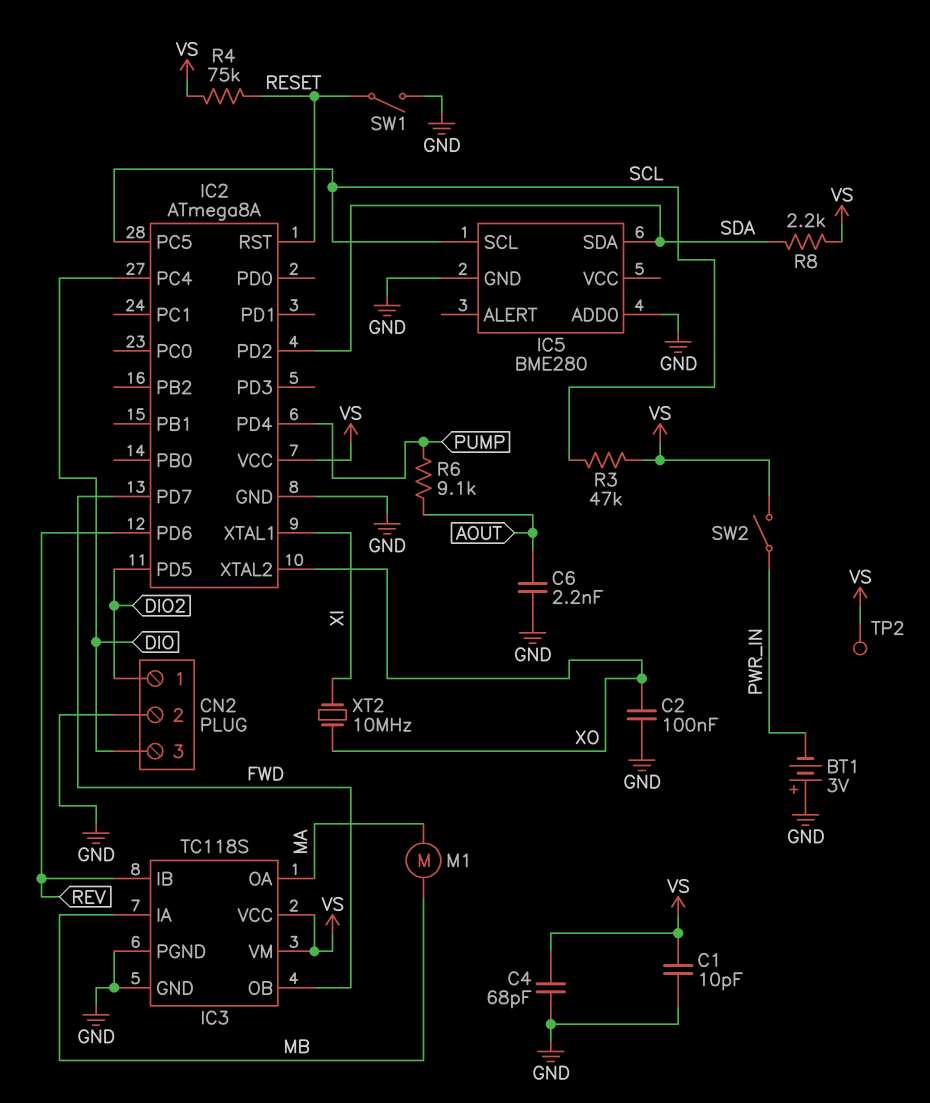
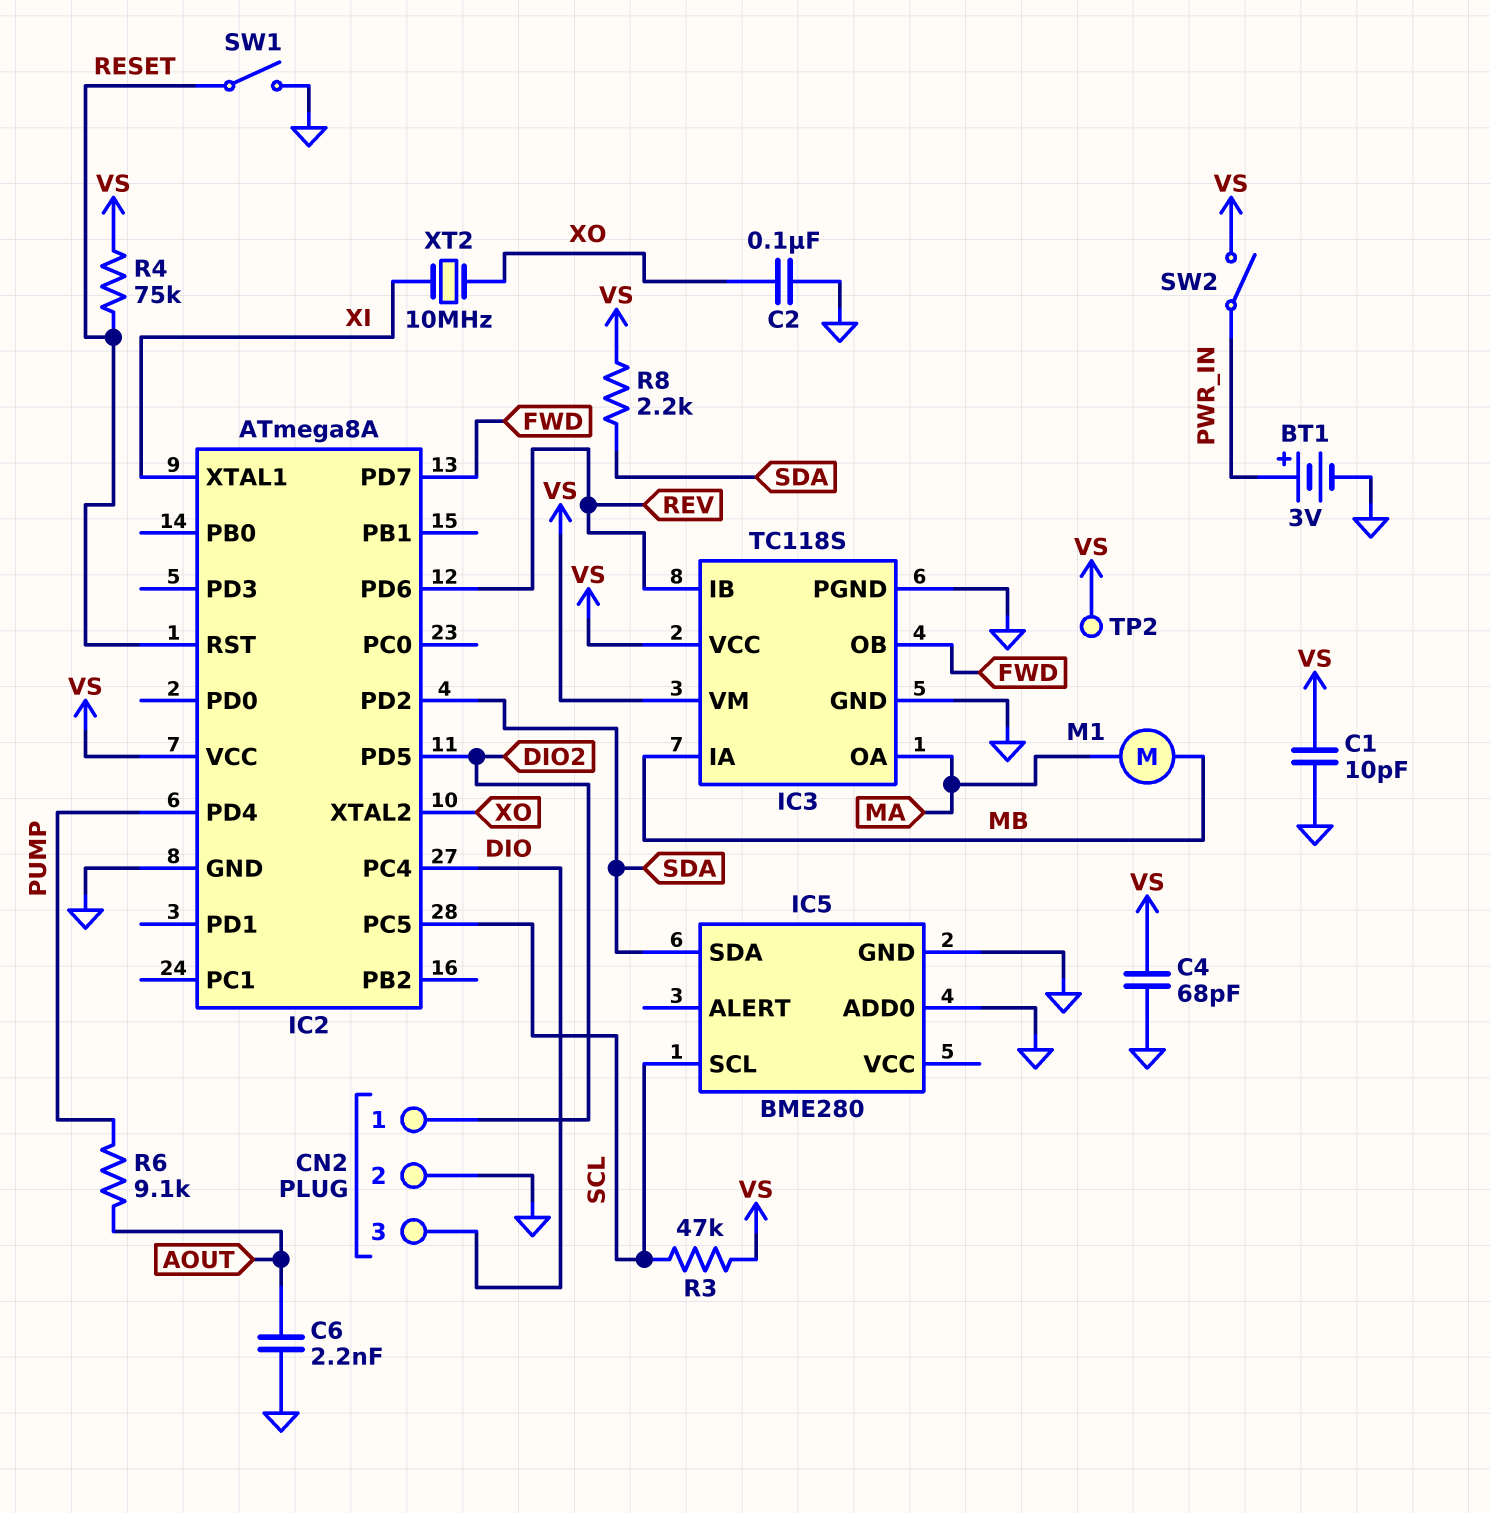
BT1: 3V (plus GND, minus PWR_IN) -> 3V (plus PWR_IN, minus GND)

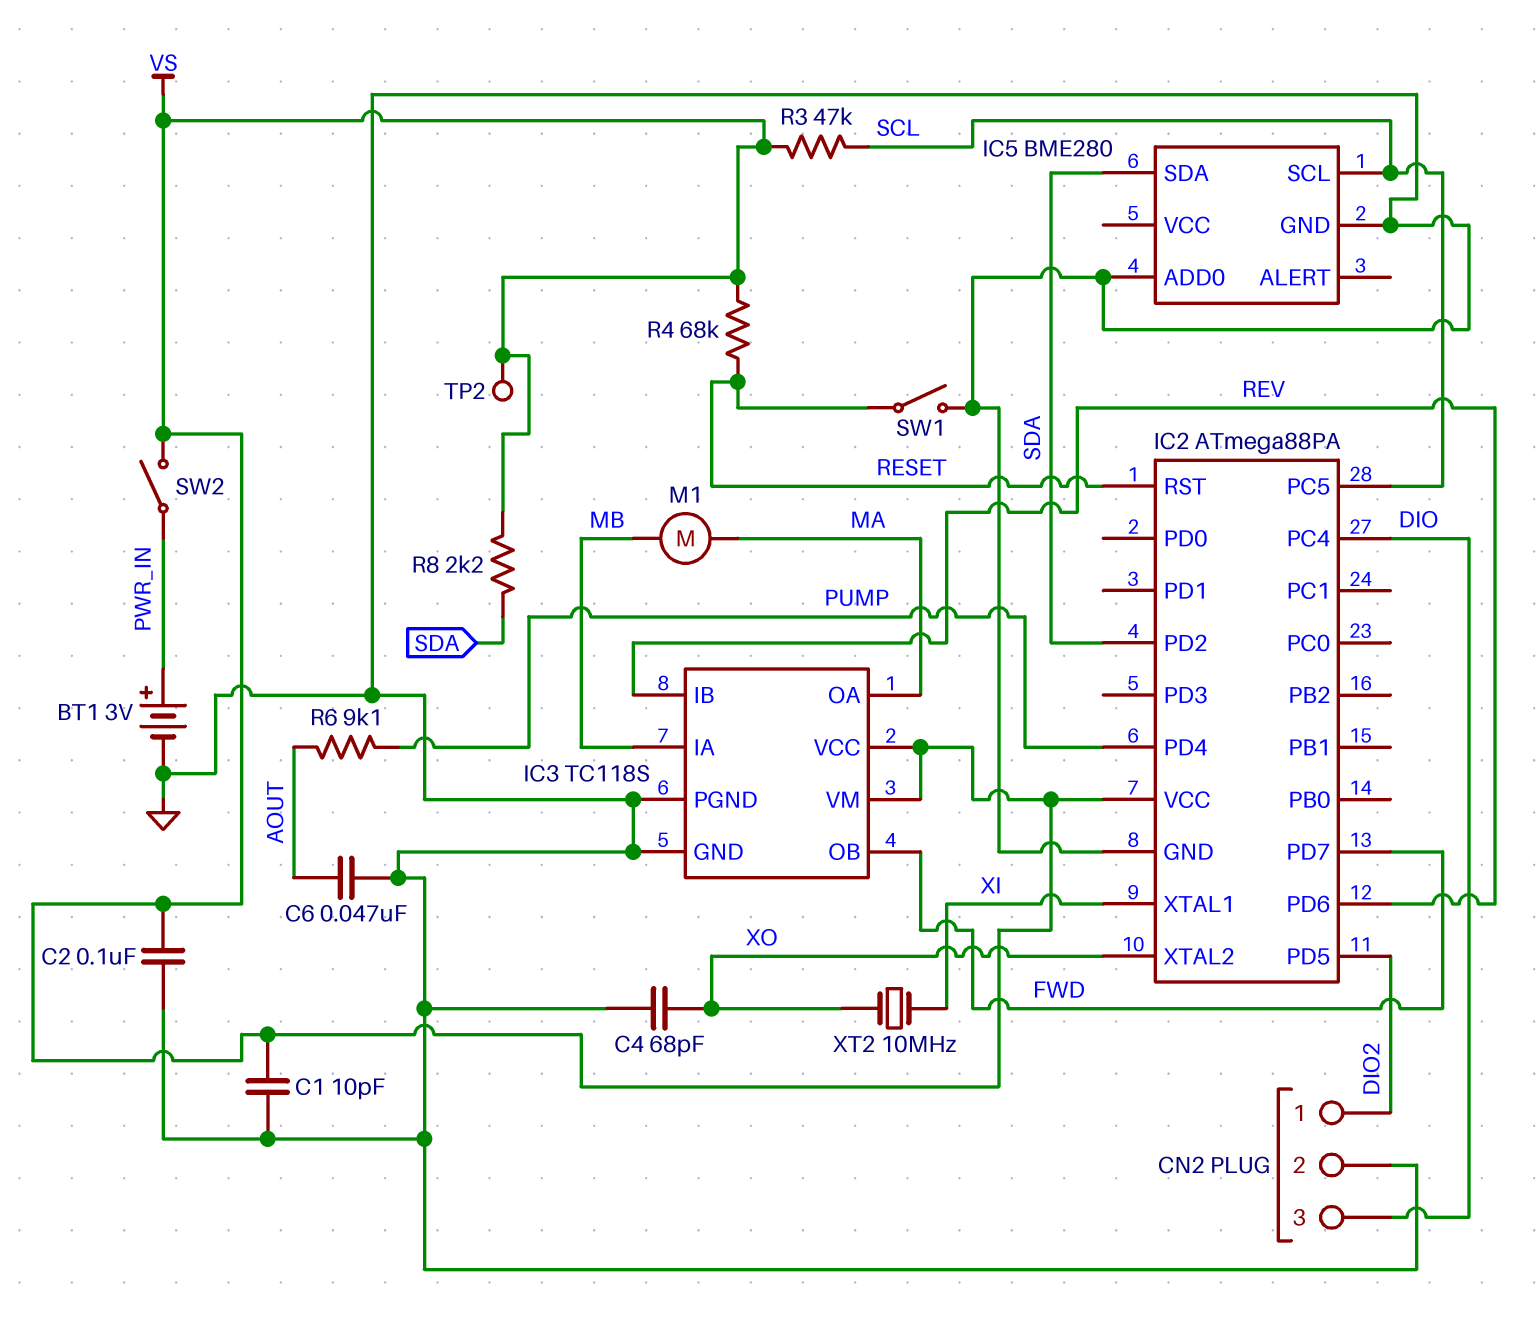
C2: 100nF (GND, XO) -> 100nF (GND, VS)
C4: 68pF (GND, VS) -> 68pF (GND, XO)
C6: 2.2nF (AOUT, GND) -> 47nF (AOUT, GND)
IC2: ATmega8A -> ATmega88PA
R4: 75k (RESET, VS) -> 68k (RESET, VS)

